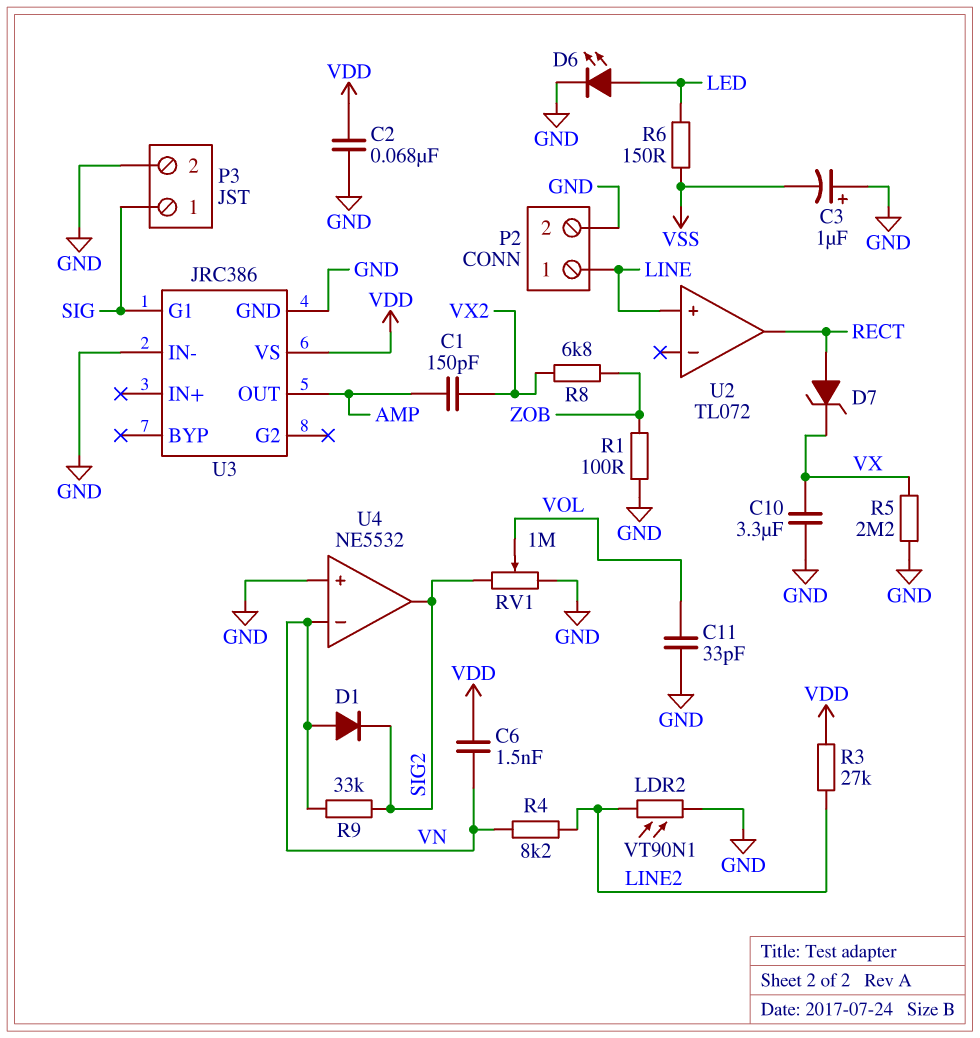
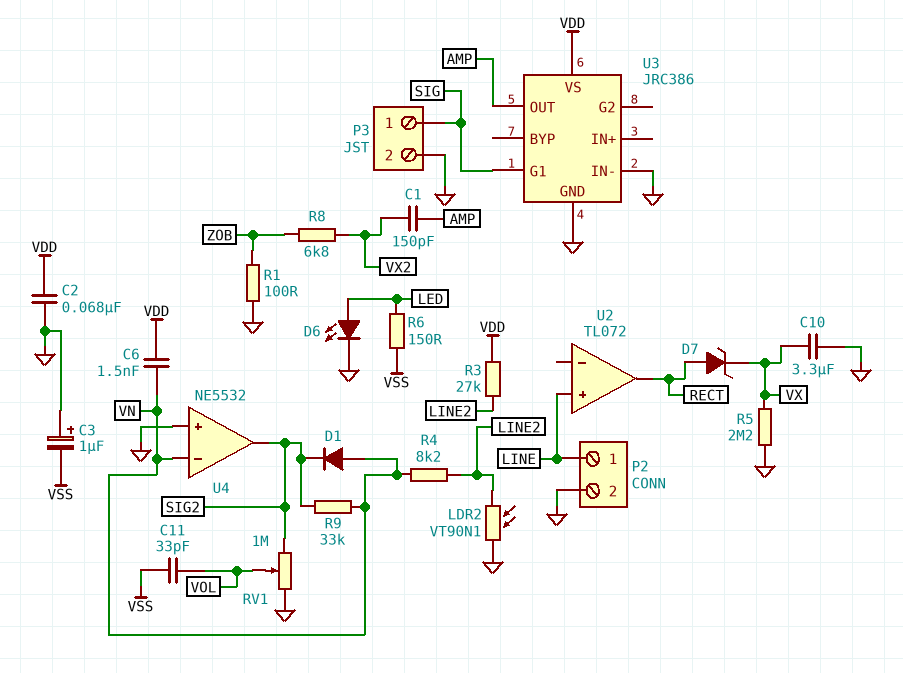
C11: 33pF (GND, VOL) -> 33pF (VOL, VSS)

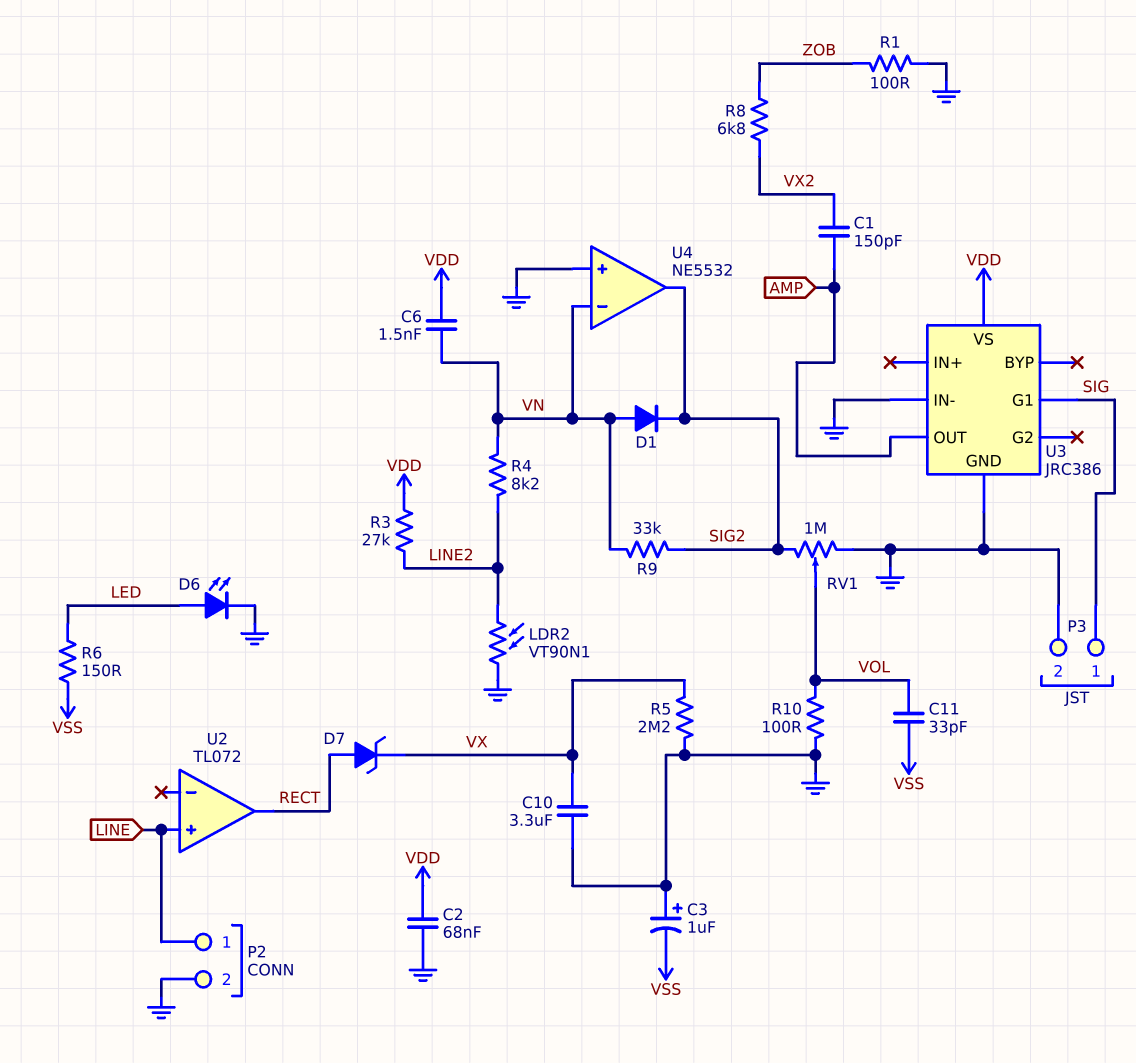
R10: none -> 100 (GND, VOL)

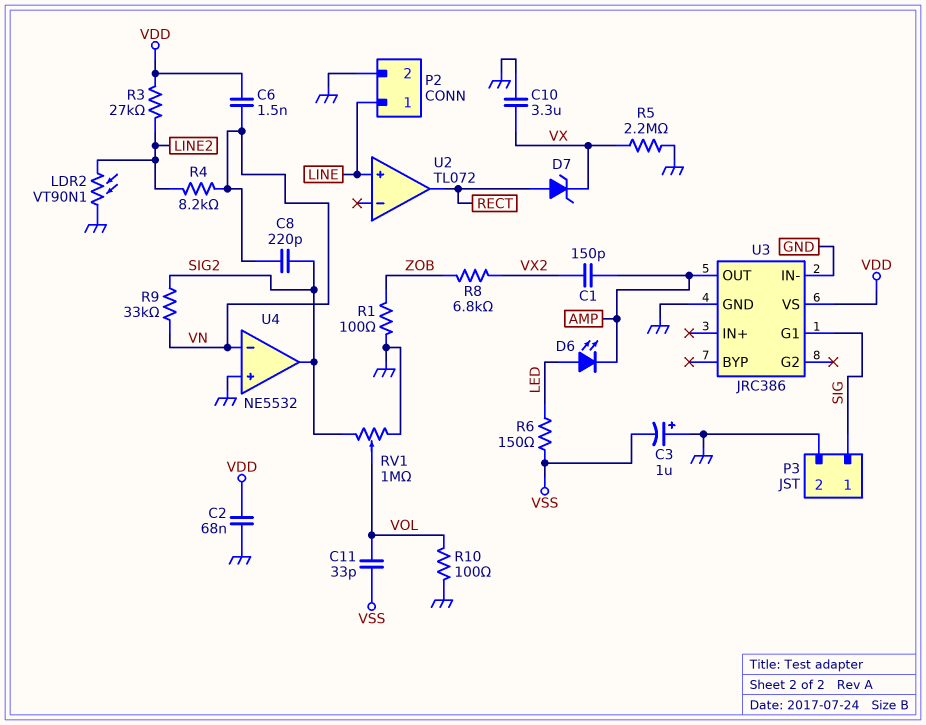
C8: none -> 220pF (SIG2, VN)
D1: diode (A VN, K SIG2) -> none
D6: LED (A LED, K GND) -> LED (A LED, K AMP)

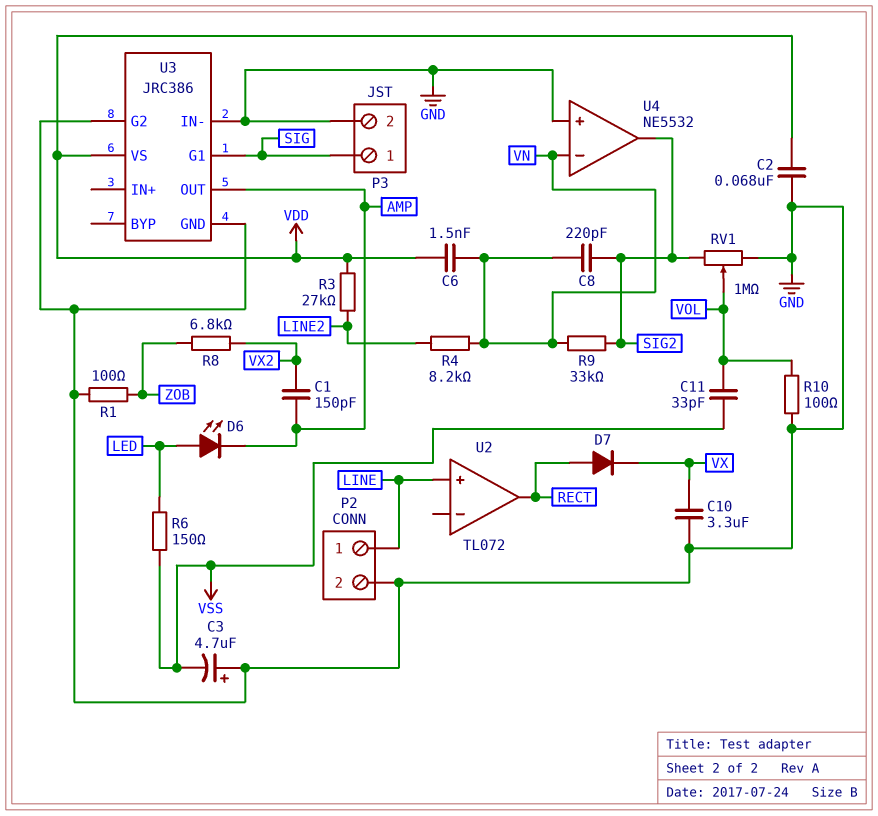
C3: 1uF (plus GND, minus VSS) -> 4.7uF (plus GND, minus VSS)
D7: zener (A RECT, K VX) -> diode (A RECT, K VX)
LDR2: VT90N1 (GND, LINE2) -> none
R5: 2.2M (GND, VX) -> none
U3 pin G2: none -> GND

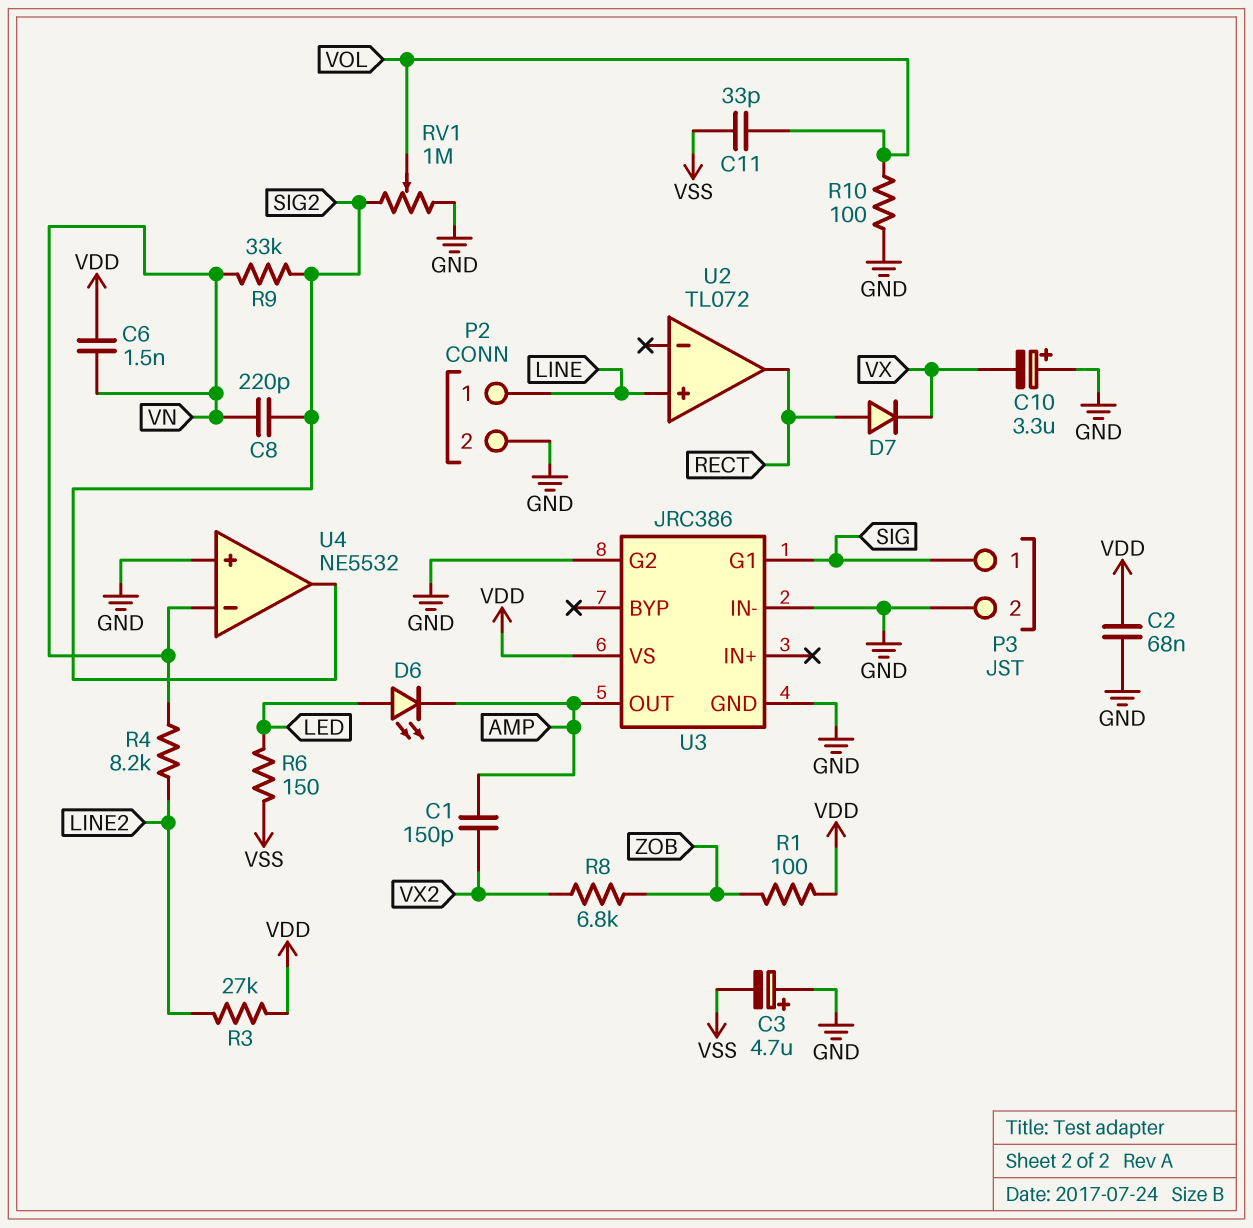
C10: 3.3uF (GND, VX) -> 3.3uF (plus GND, minus VX)
R1: 100 (GND, ZOB) -> 100 (VDD, ZOB)

